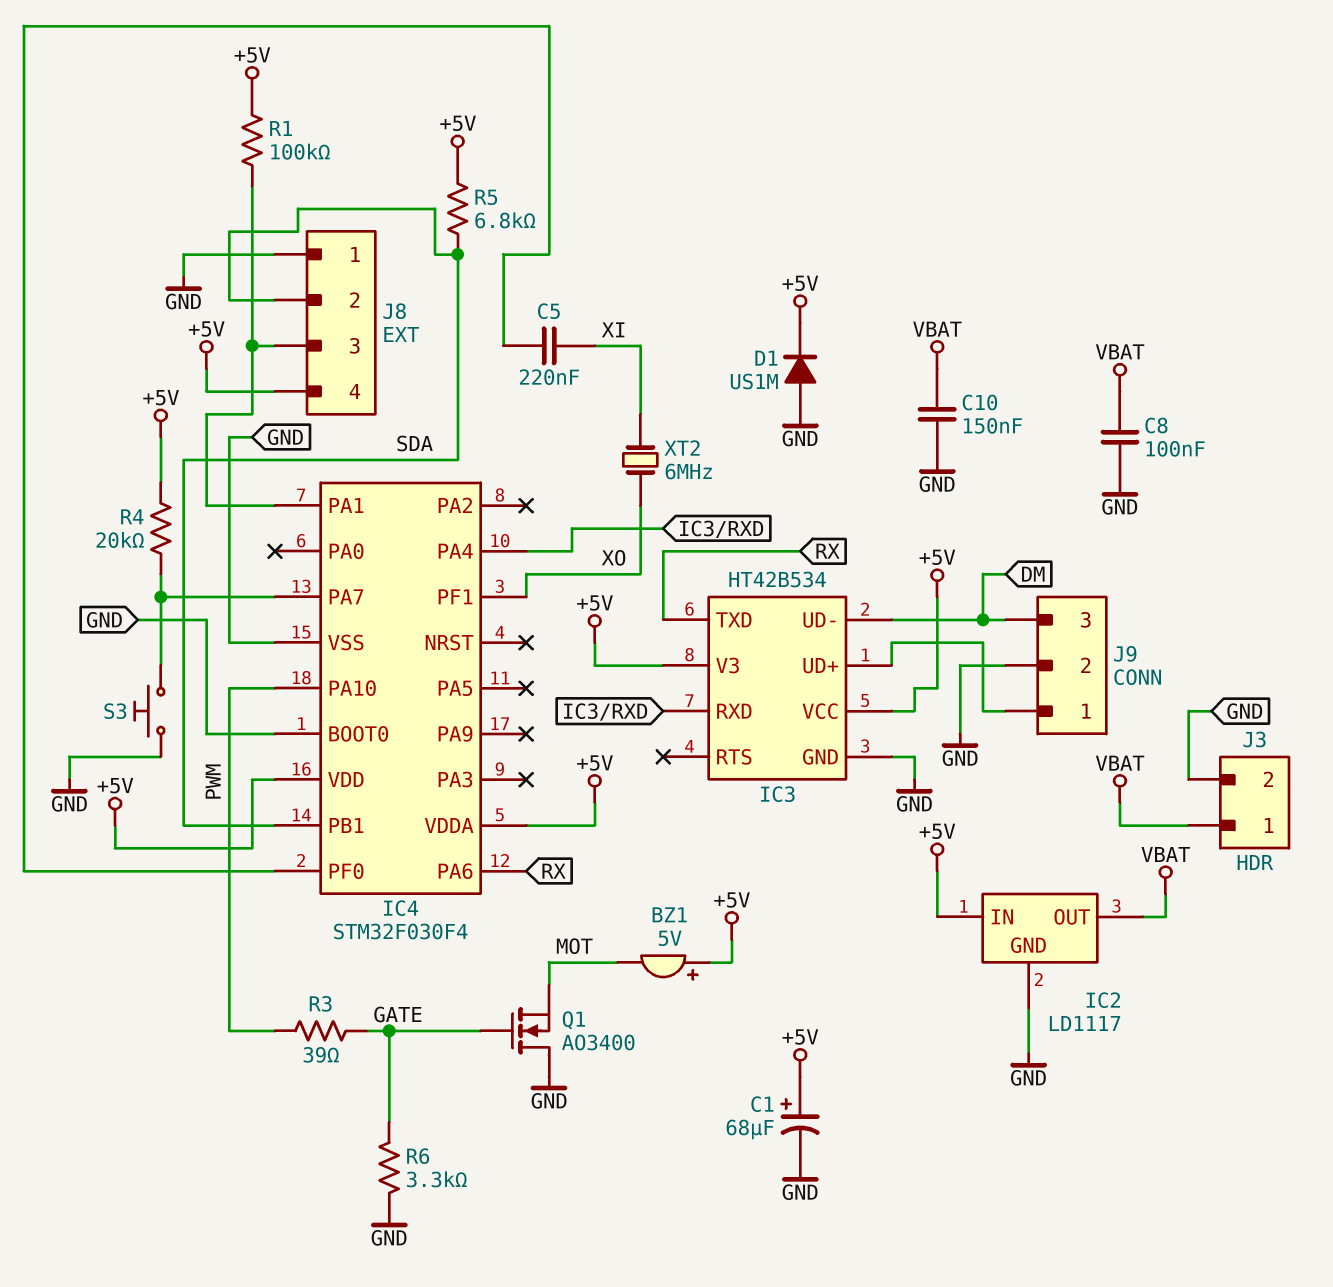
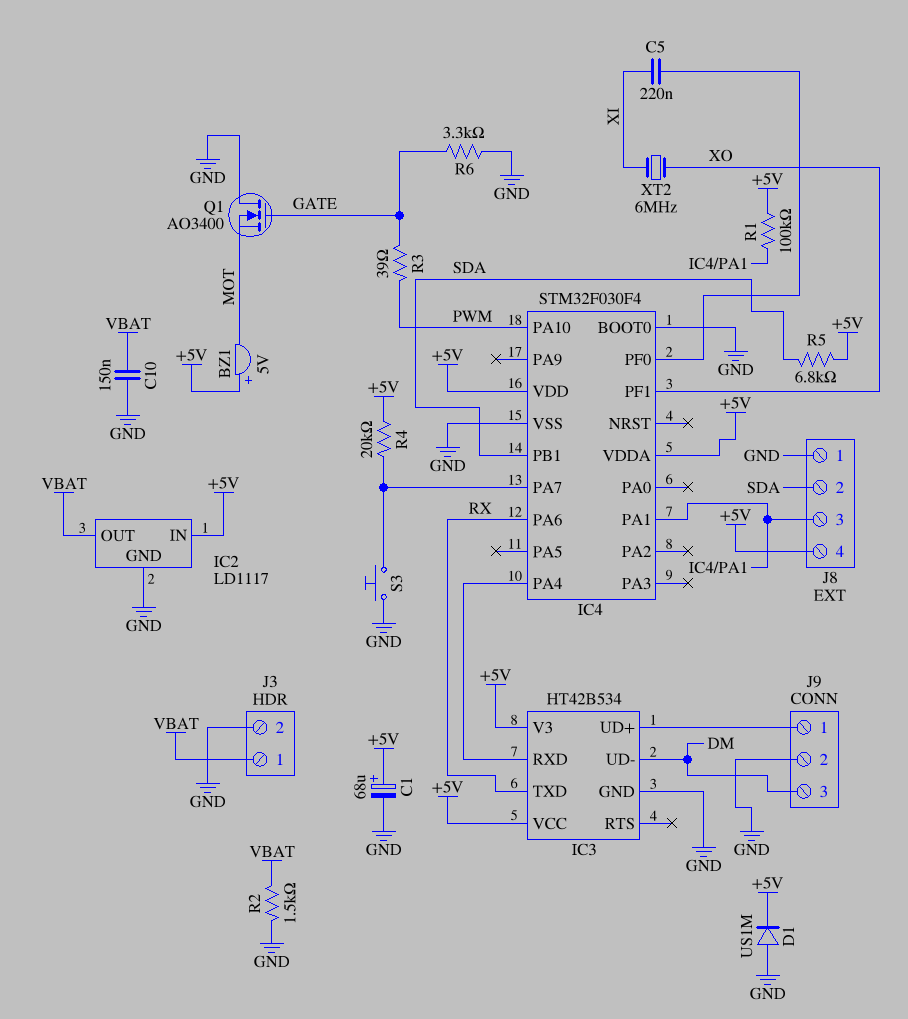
C8: 100nF (GND, VBAT) -> none
R2: none -> 1.5k (GND, VBAT)

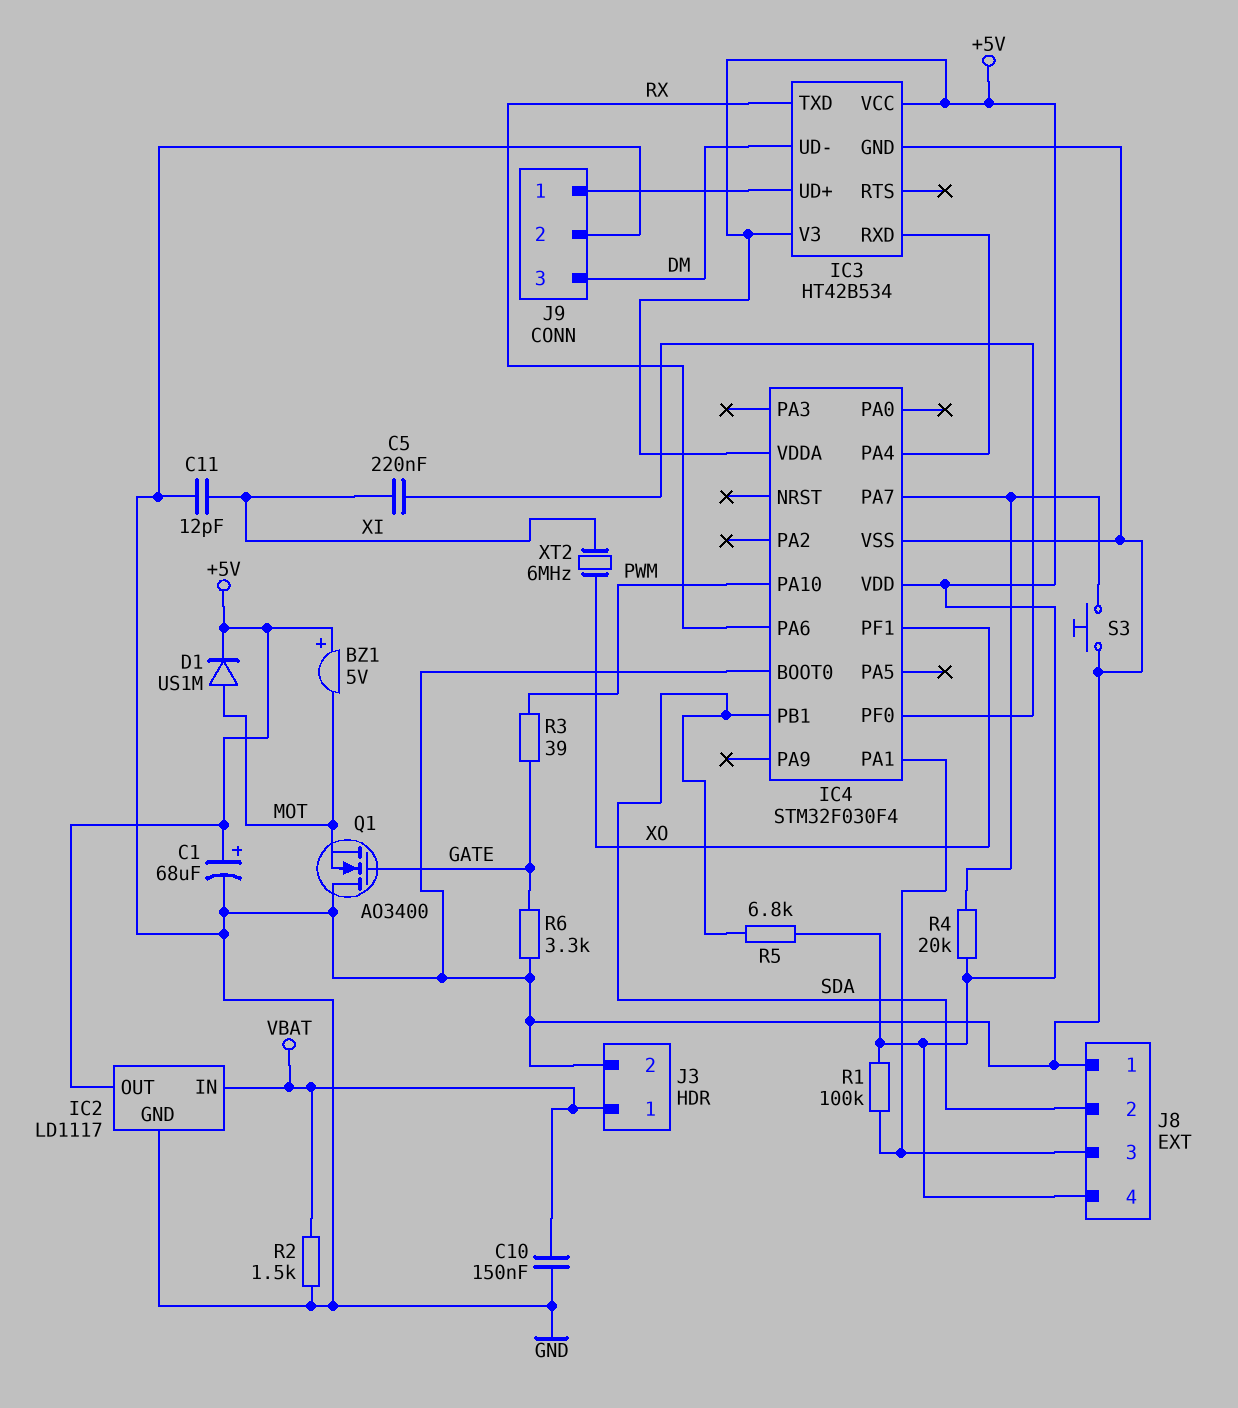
C11: none -> 12pF (GND, XI)
D1: diode US1M (A GND, K +5V) -> diode US1M (A MOT, K +5V)
IC2 pin IN: +5V -> VBAT
IC2 pin OUT: VBAT -> +5V

